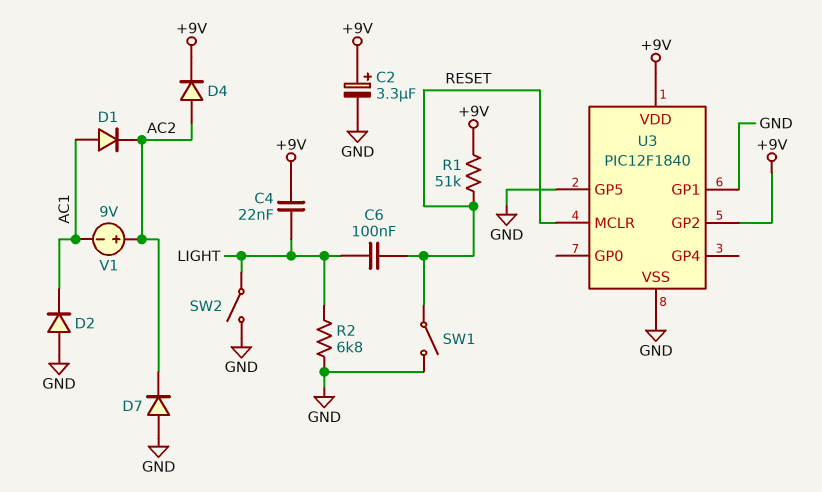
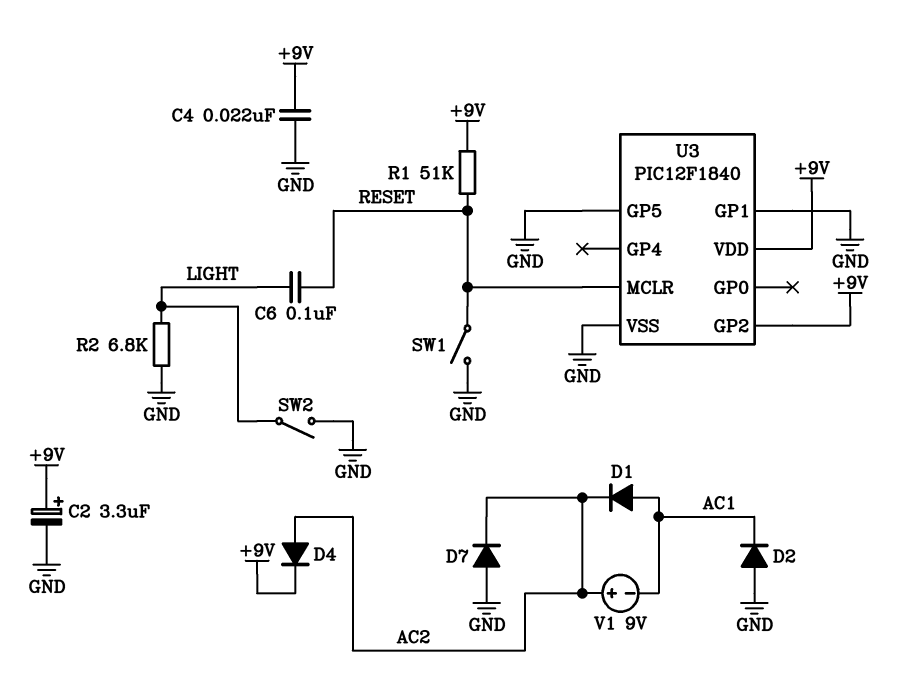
C4: 22nF (+9V, LIGHT) -> 22nF (+9V, GND)

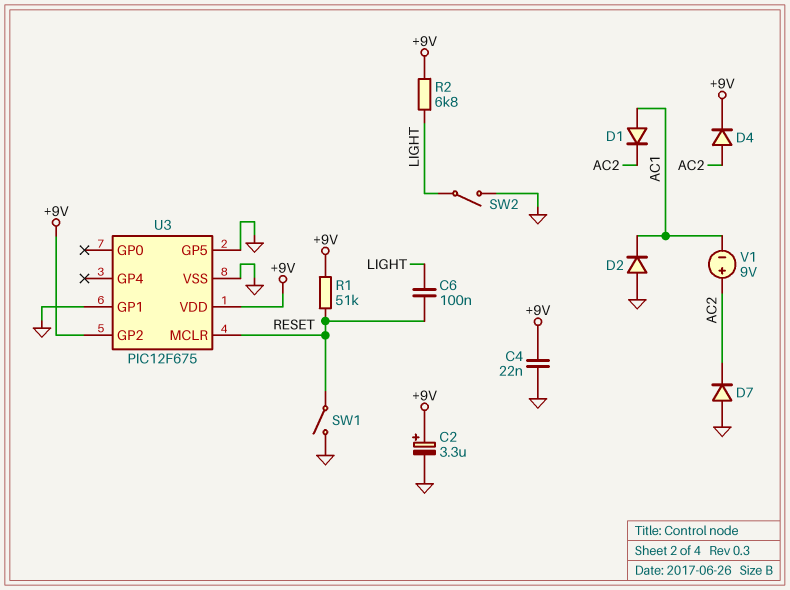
R2: 6.8k (GND, LIGHT) -> 6.8k (+9V, LIGHT)
U3: PIC12F1840 -> PIC12F675

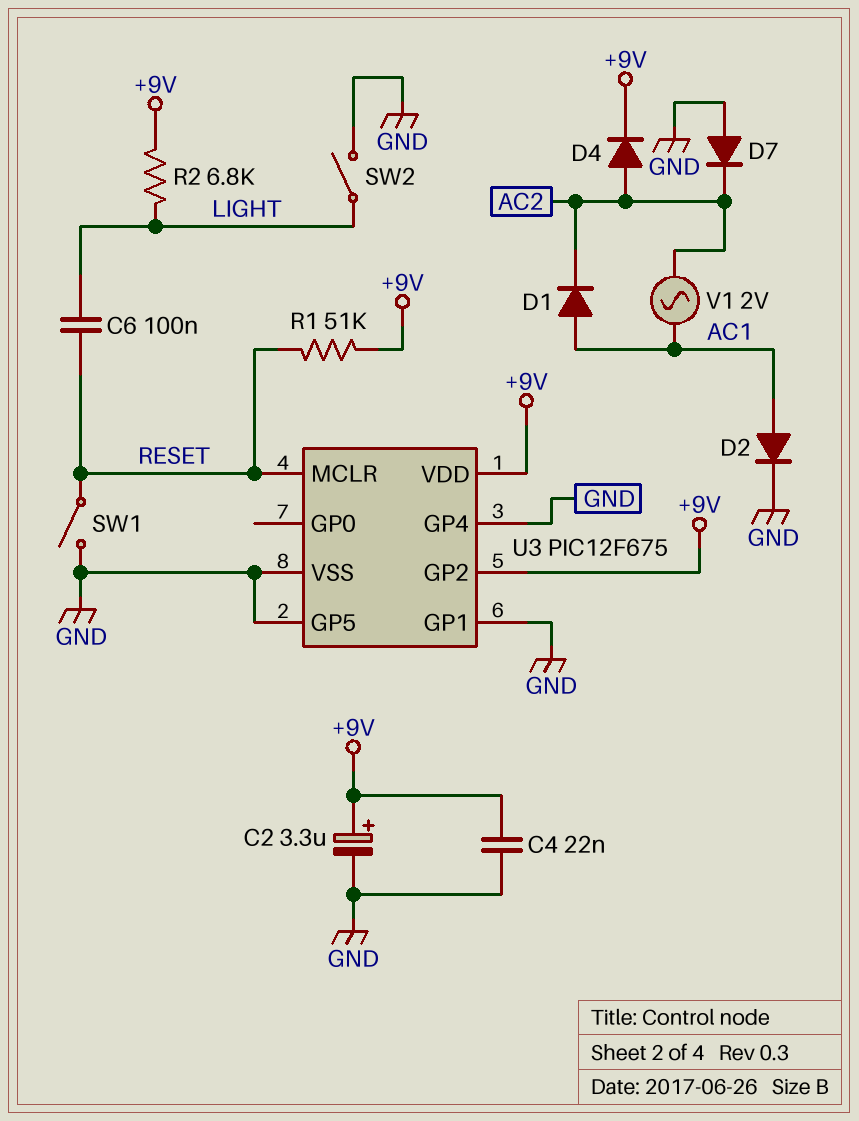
D2: diode (A GND, K AC1) -> diode (A AC1, K GND)
U3 pin GP4: none -> GND
V1: 9V (plus AC2, minus AC1) -> AC 2V (AC1, AC2)

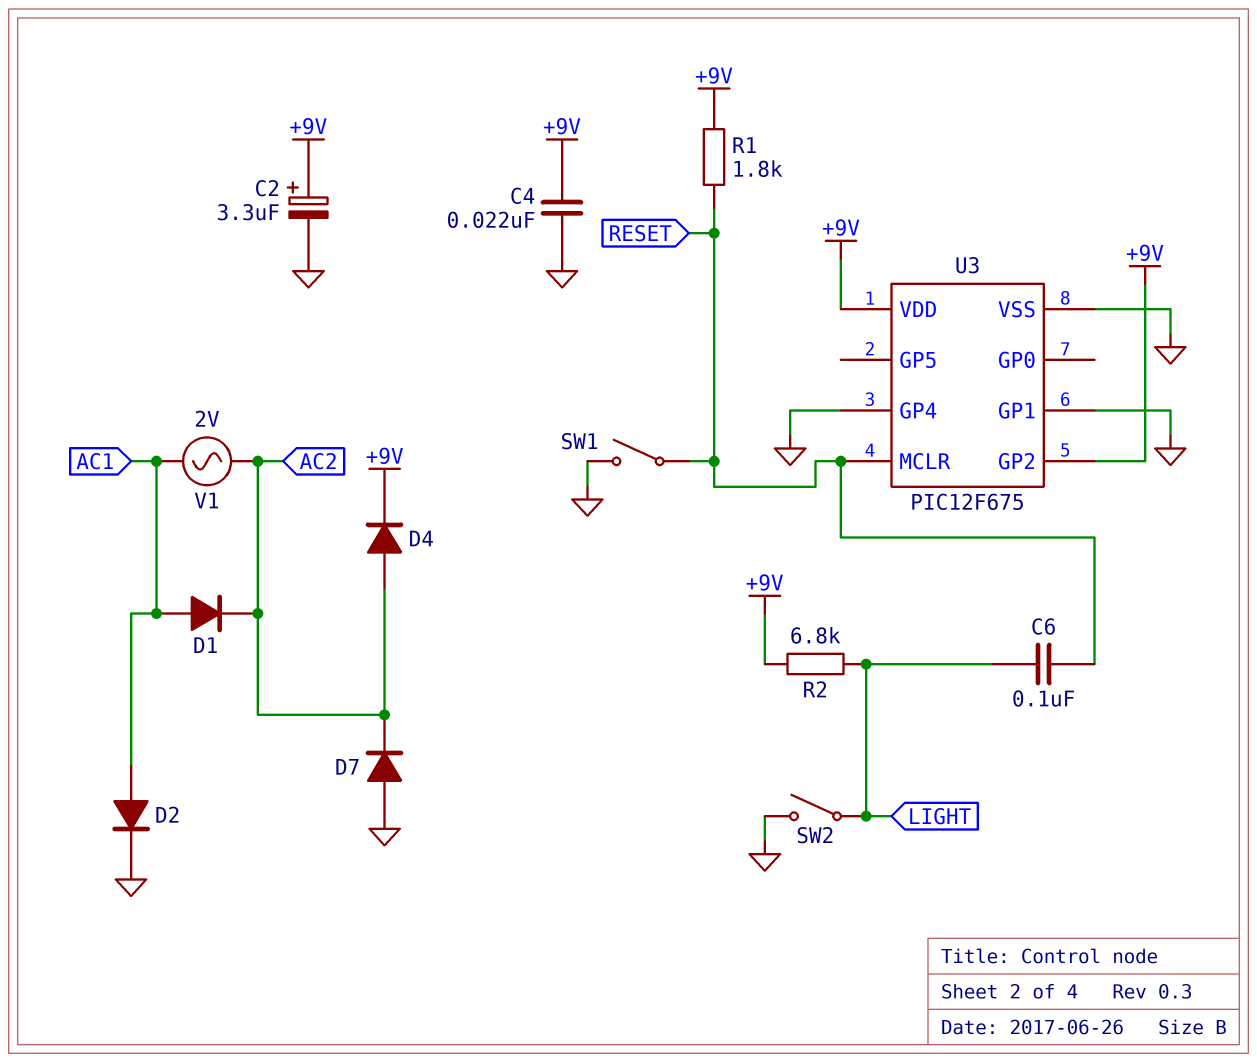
R1: 51k (+9V, RESET) -> 1.8k (+9V, RESET)
U3 pin GP5: GND -> none

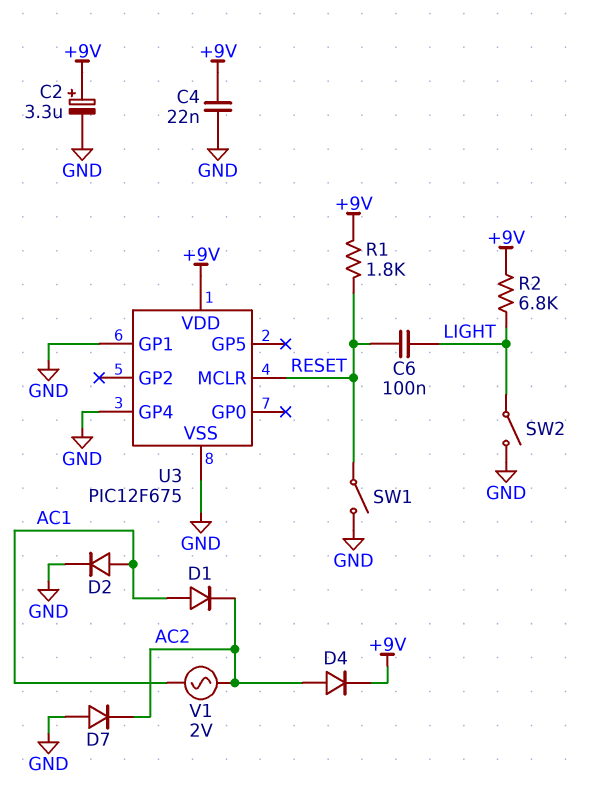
U3 pin GP2: +9V -> none

